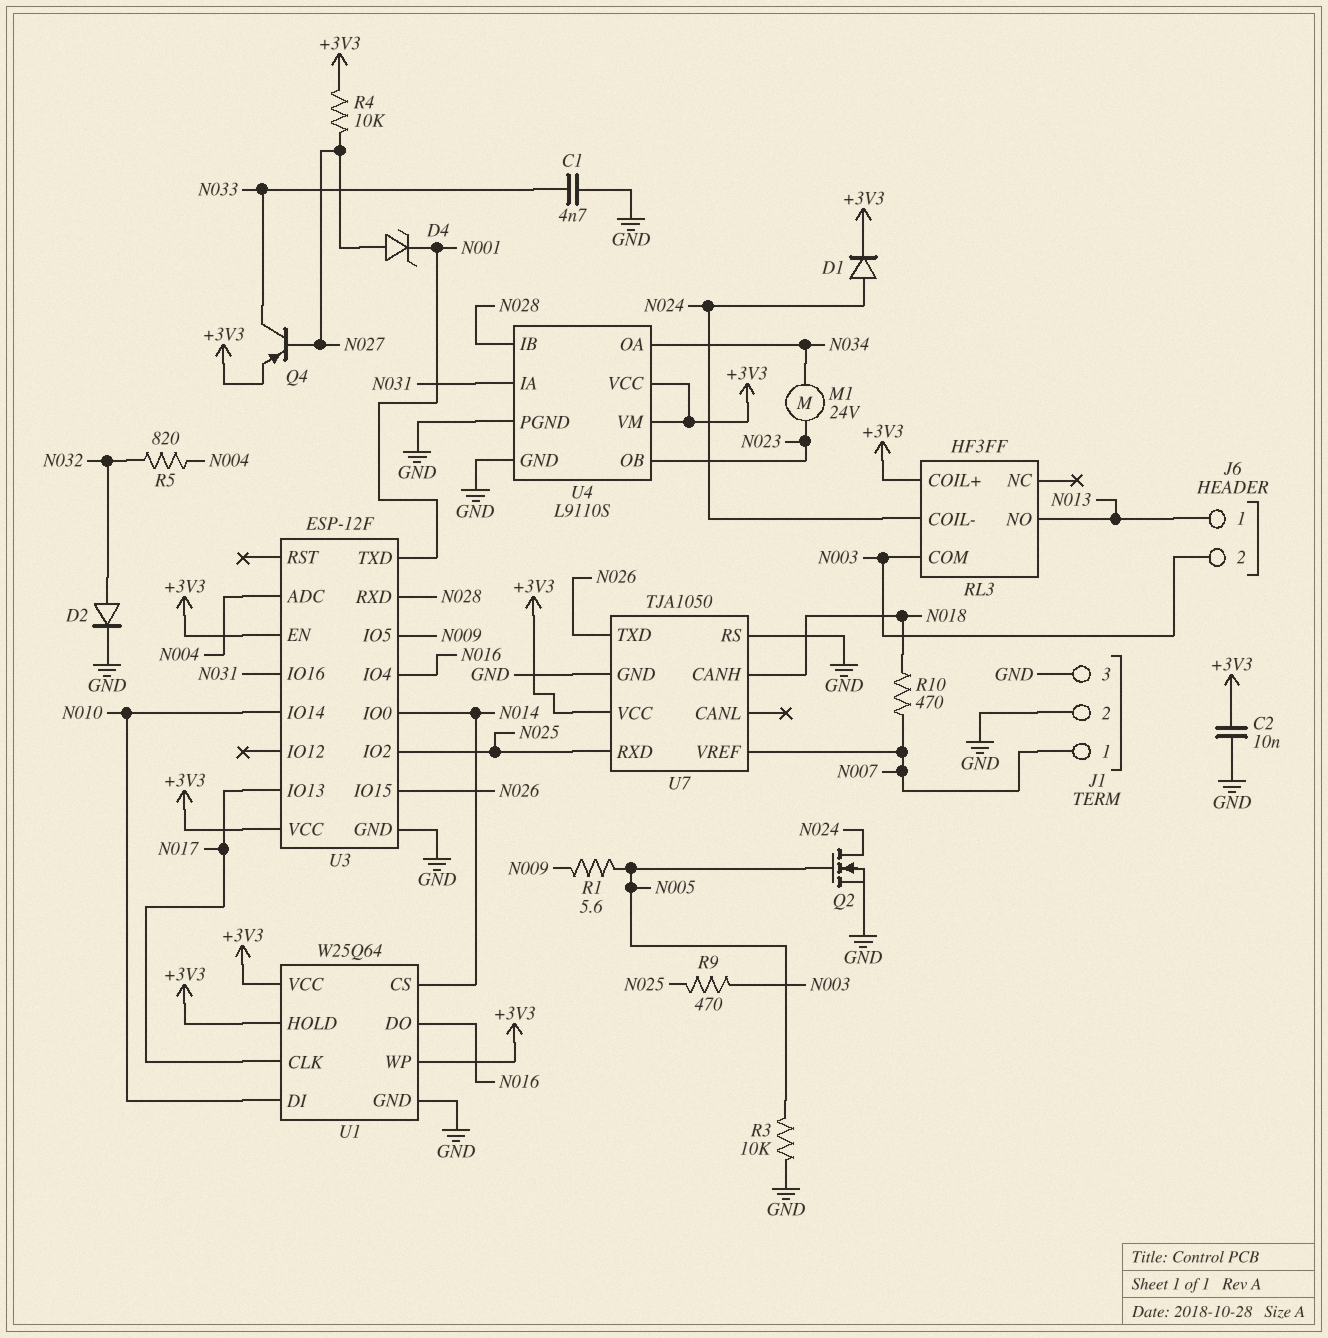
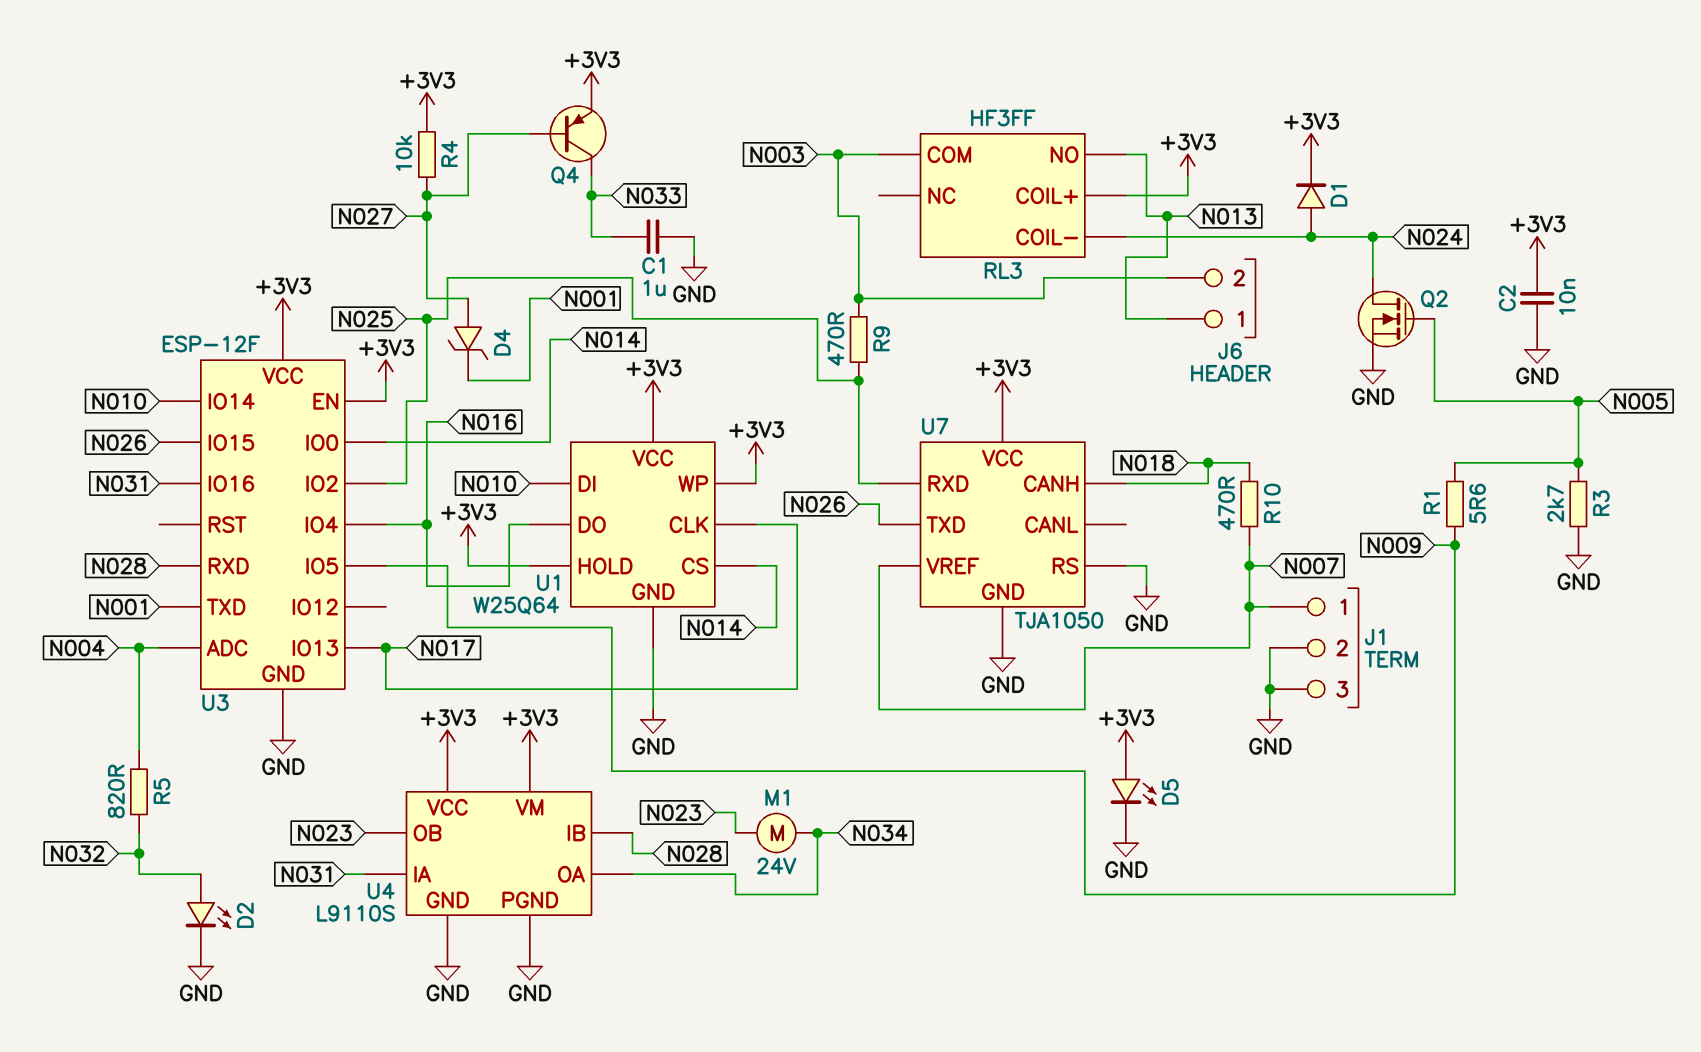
C1: 4.7nF (GND, N033) -> 1uF (GND, N033)
D2: diode (A N032, K GND) -> LED (A N032, K GND)
D5: none -> LED (A +3V3, K GND)
R3: 10k (GND, N005) -> 2.7k (GND, N005)

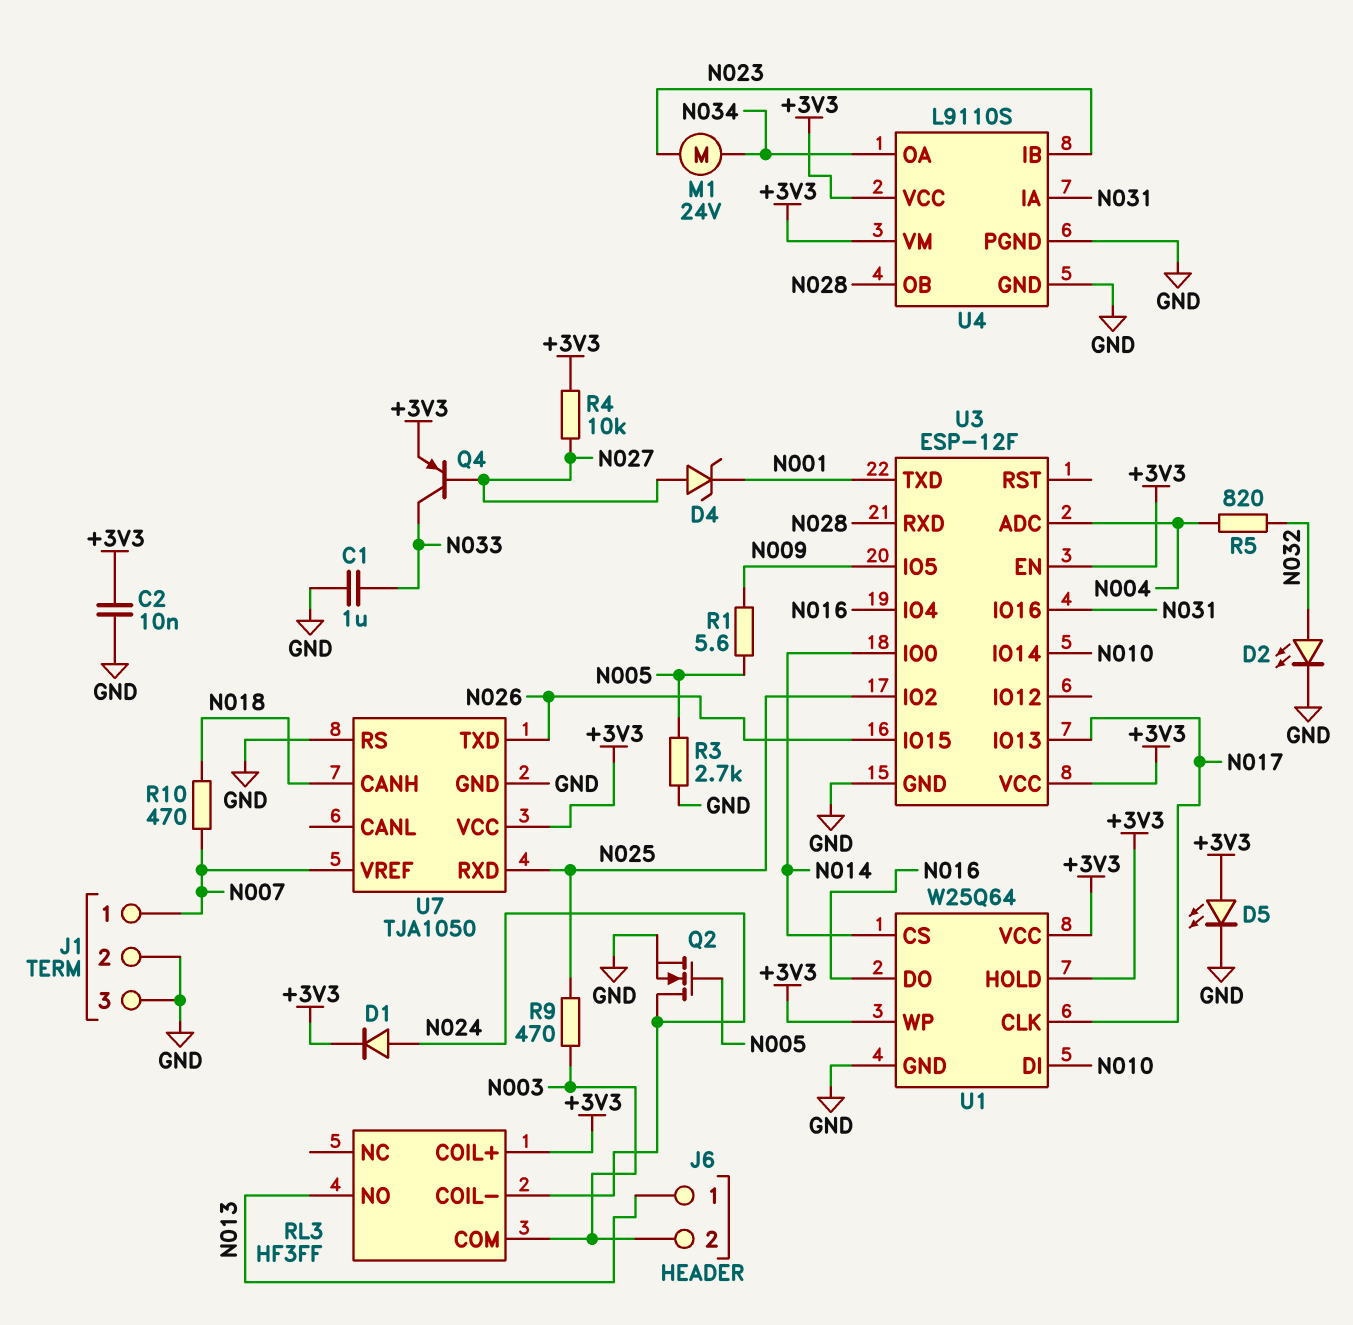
U4 pin IB: N028 -> N023
U4 pin OB: N023 -> N028

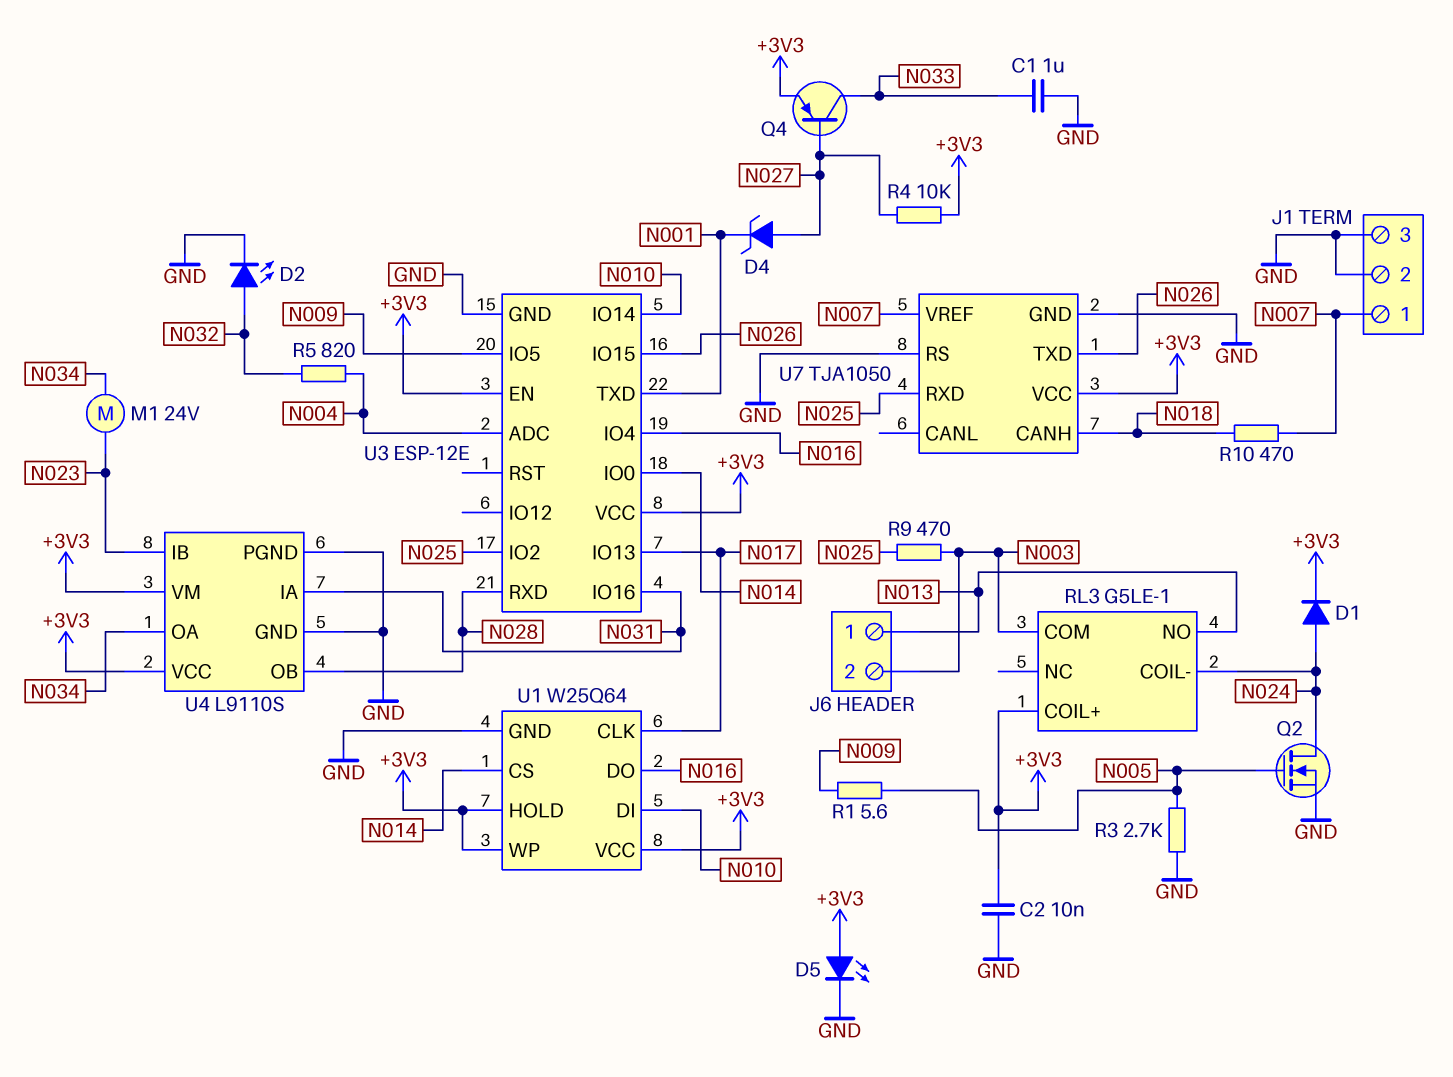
RL3: HF3FF -> G5LE-1
U3: ESP-12F -> ESP-12E

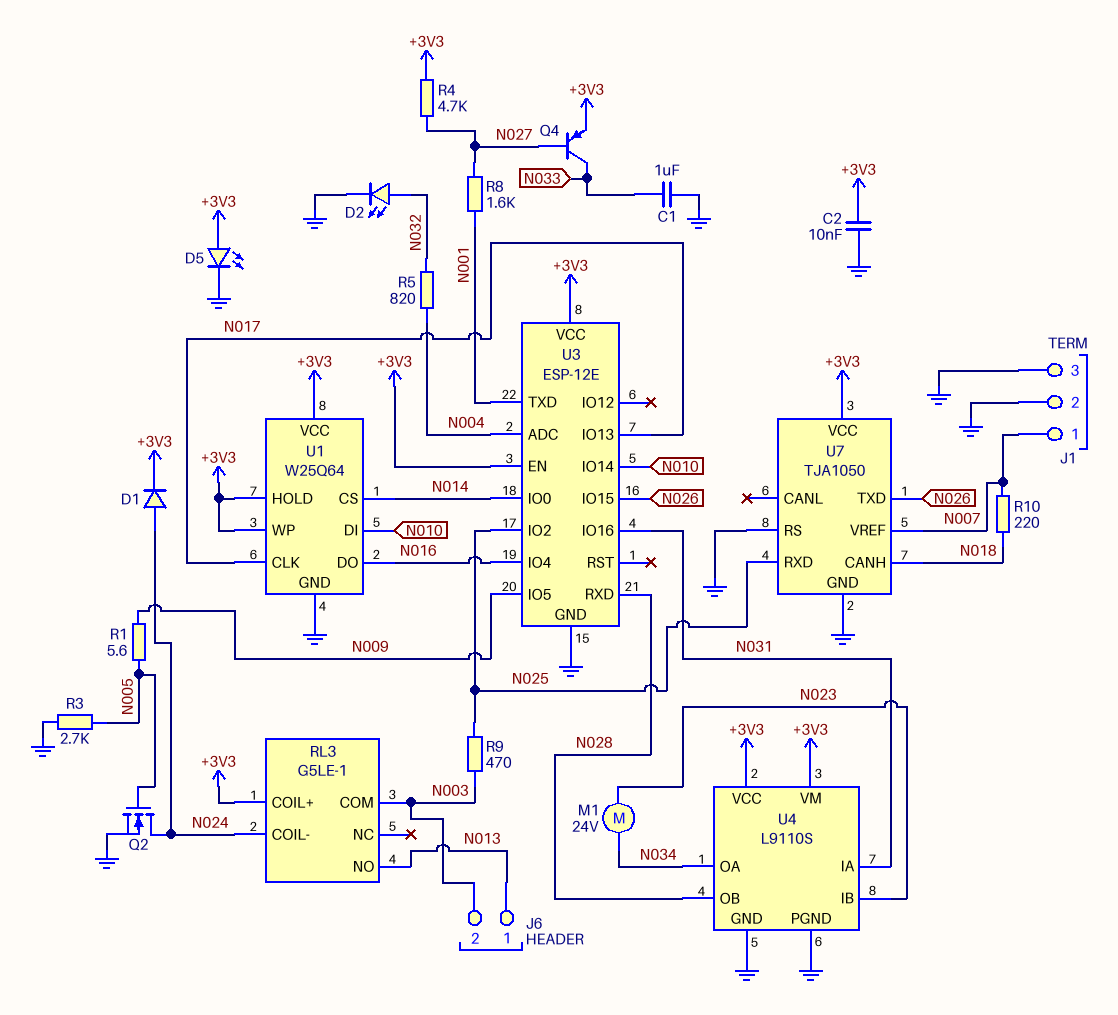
D4: zener (A N027, K N001) -> none
R4: 10k (+3V3, N027) -> 4.7k (+3V3, N027)
R8: none -> 1.6k (N001, N027)
R10: 470 (N007, N018) -> 220 (N007, N018)

